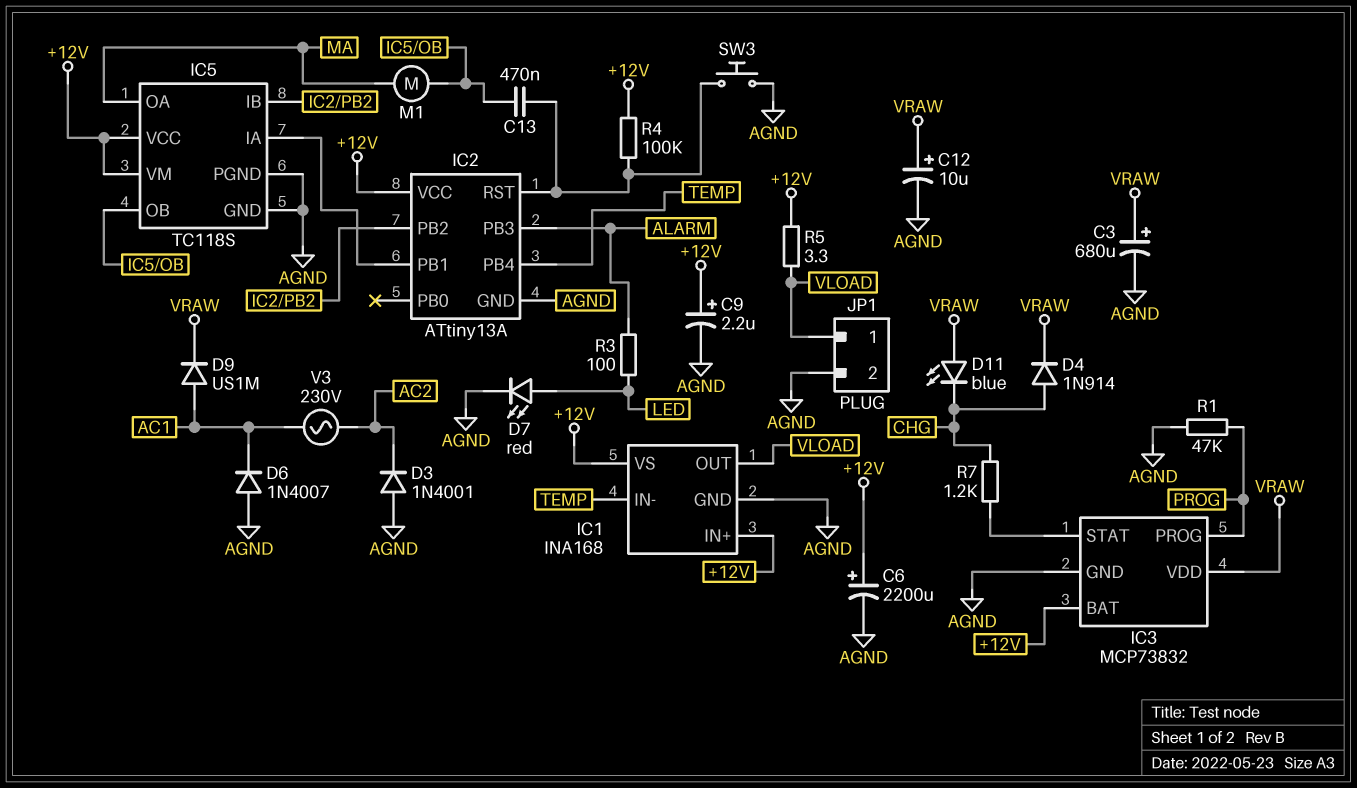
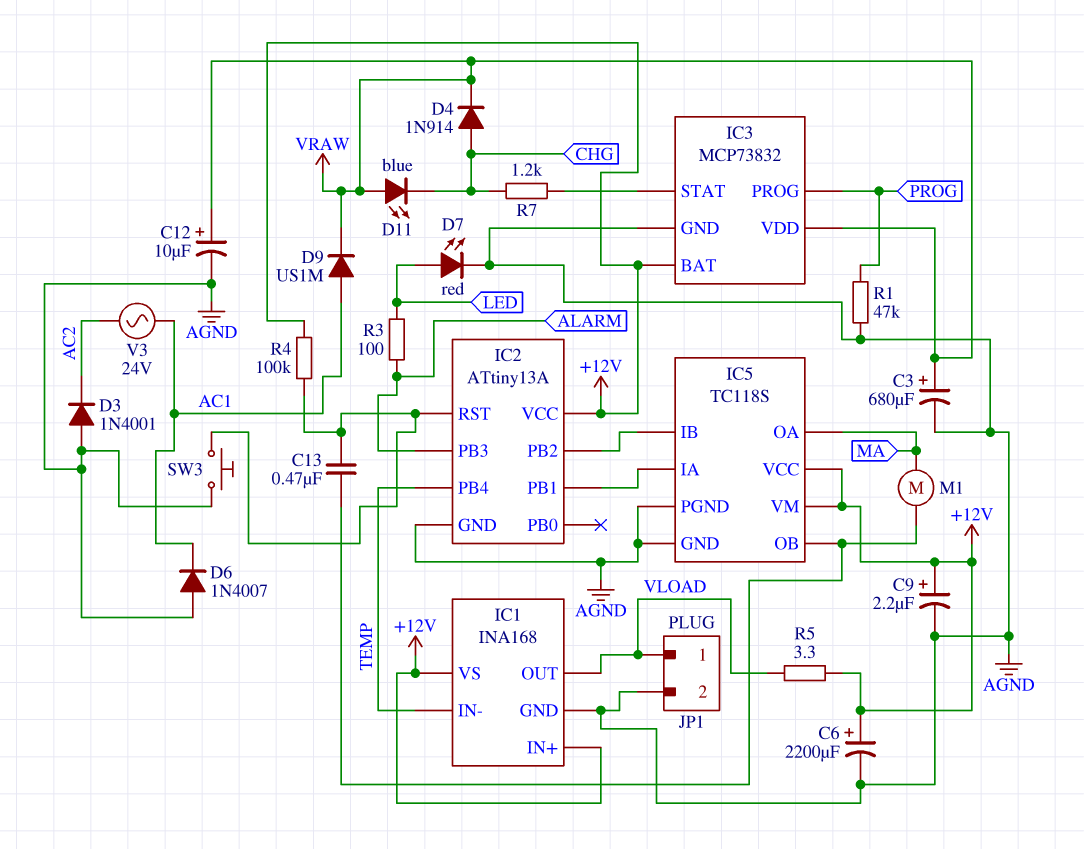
V3: AC 230V (AC1, AC2) -> AC 24V (AC1, AC2)

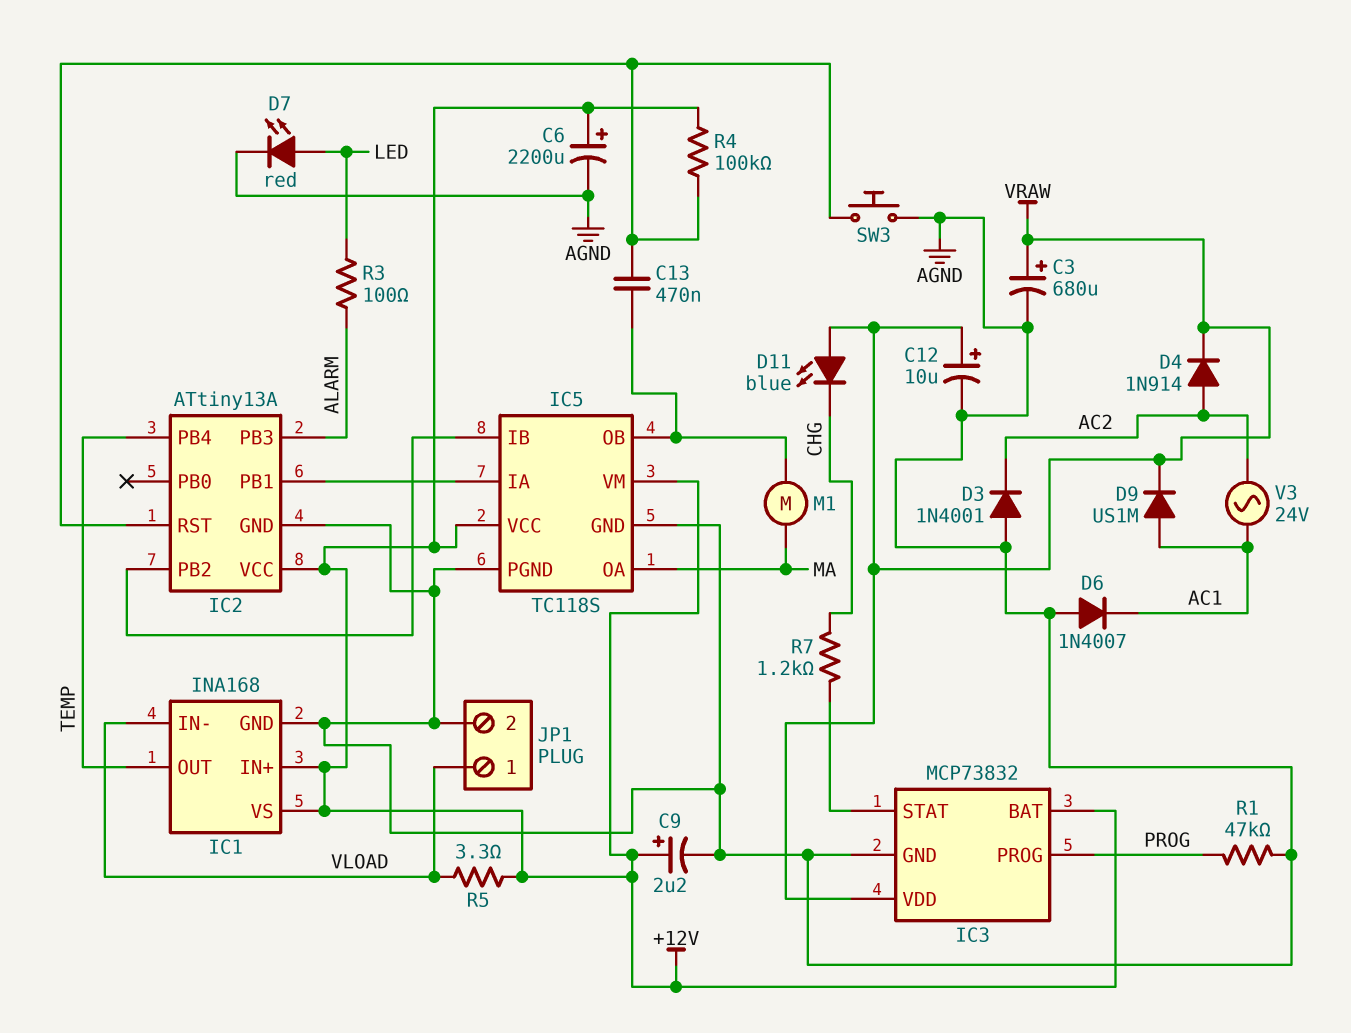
D4: diode 1N914 (A CHG, K VRAW) -> diode 1N914 (A AC2, K VRAW)
IC1 pin IN-: TEMP -> VLOAD
IC1 pin OUT: VLOAD -> TEMP

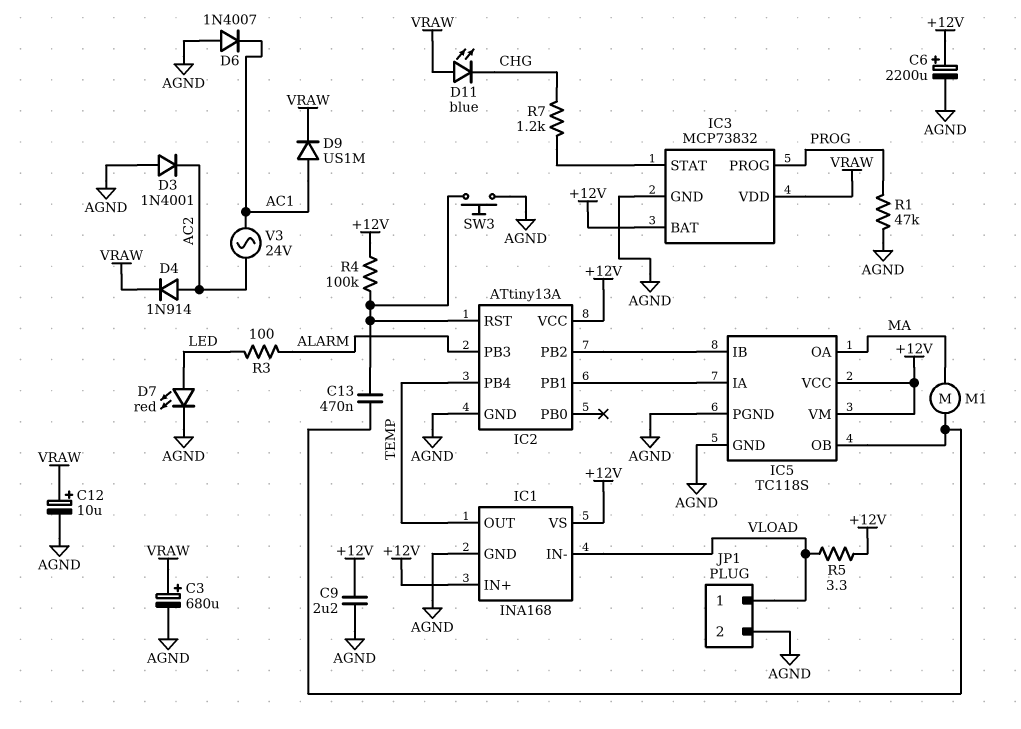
C9: 2.2uF (plus +12V, minus AGND) -> 2.2uF (+12V, AGND)

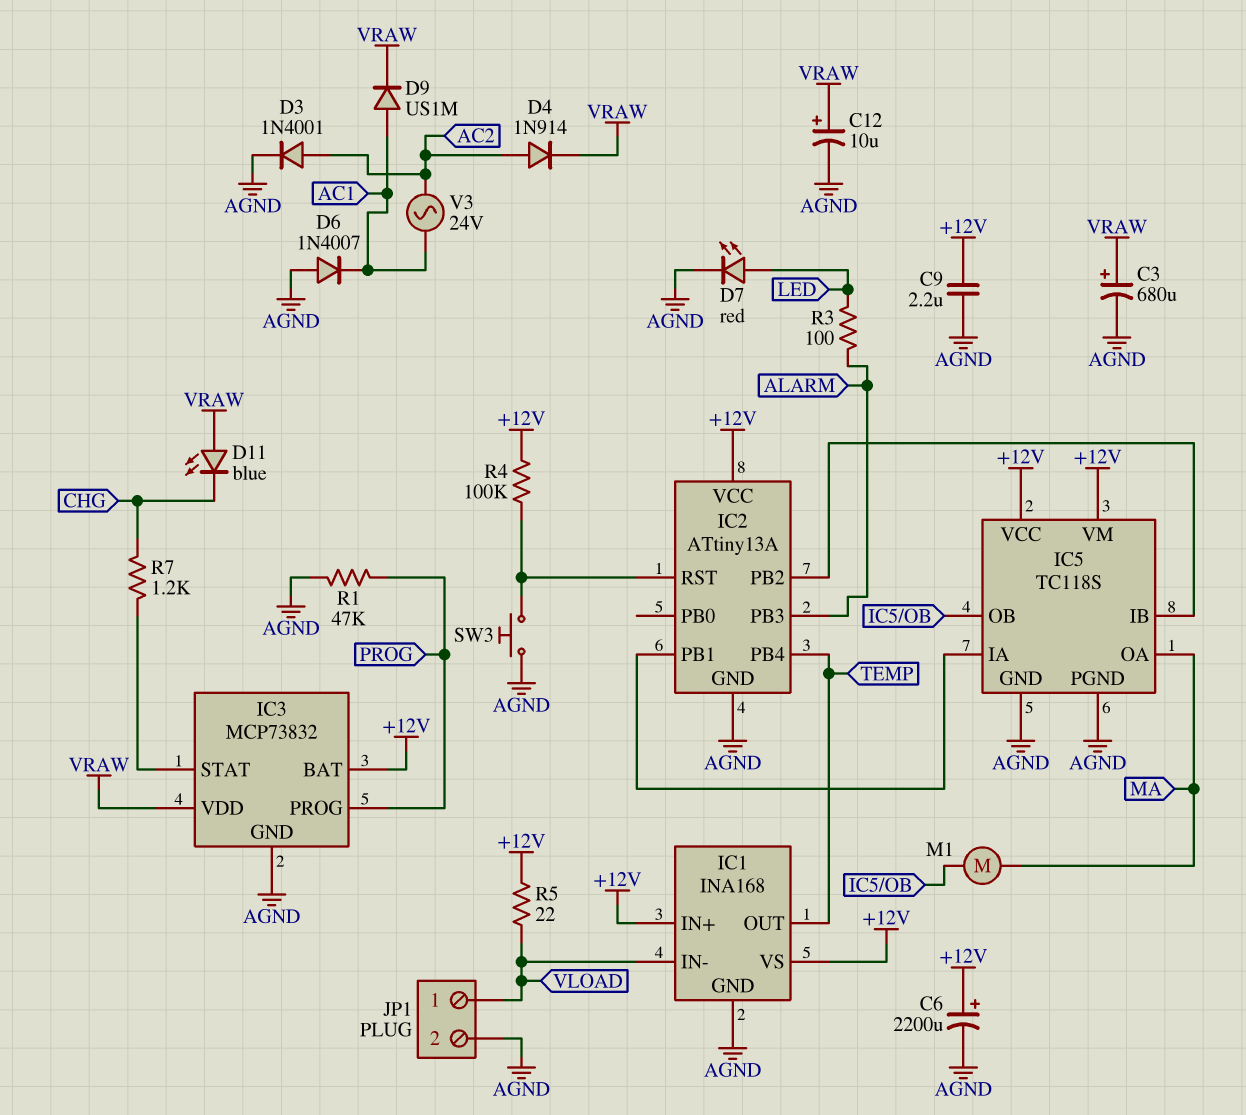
C13: 470nF (IC2/RST, IC5/OB) -> none
D3: diode 1N4001 (A AGND, K AC2) -> diode 1N4001 (A AC2, K AGND)
R5: 3.3 (+12V, VLOAD) -> 22 (+12V, VLOAD)

